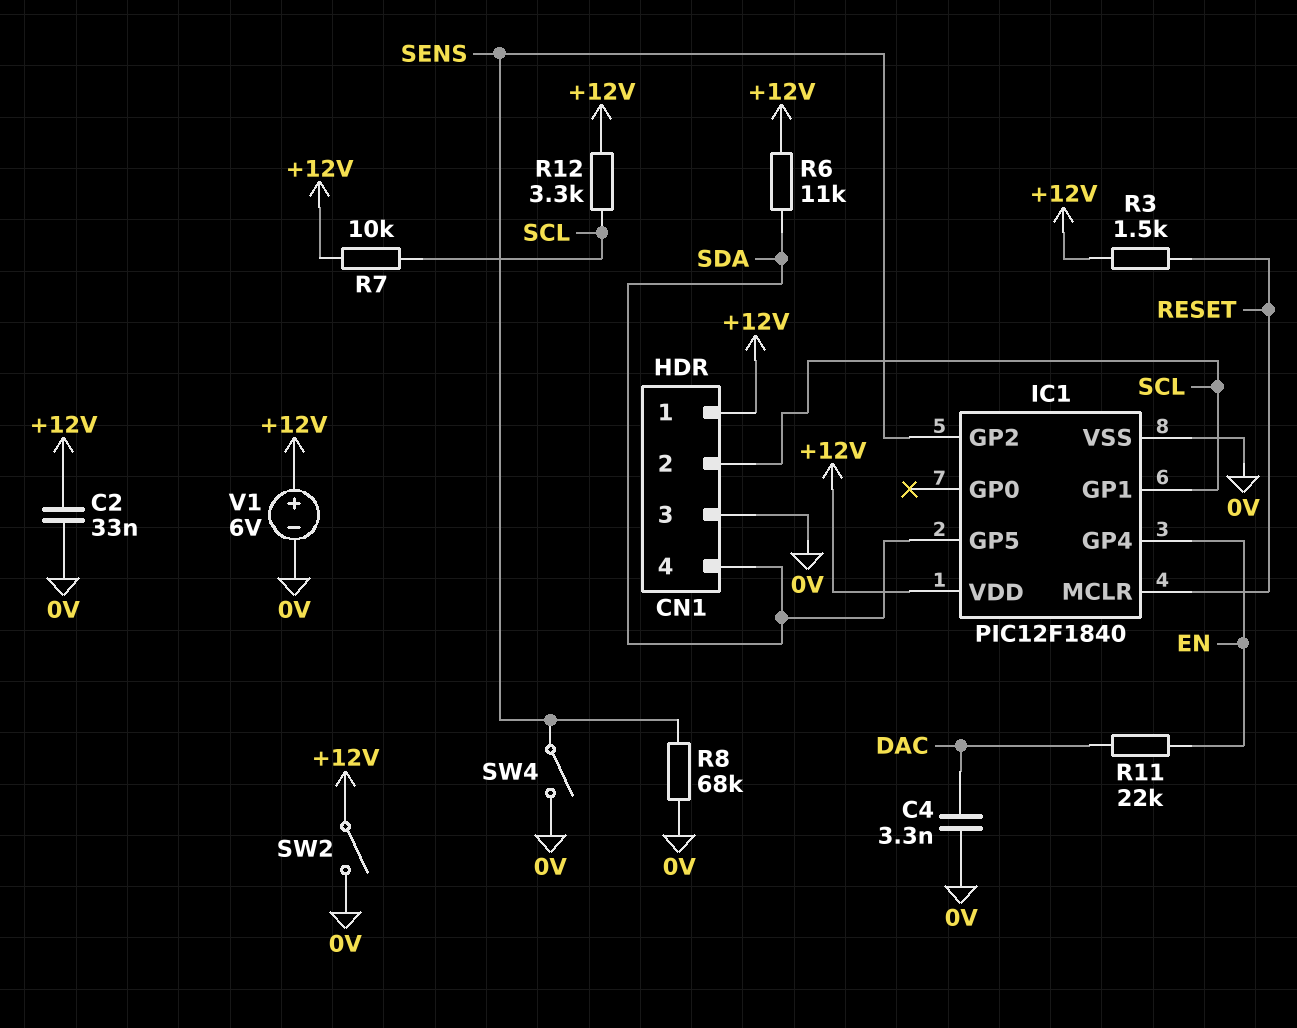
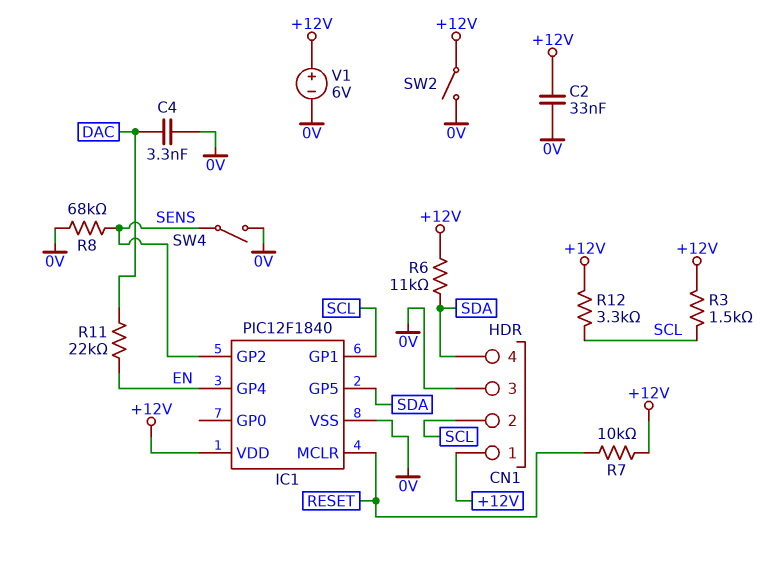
R3: 1.5k (+12V, RESET) -> 1.5k (+12V, SCL)
R7: 10k (+12V, SCL) -> 10k (+12V, RESET)

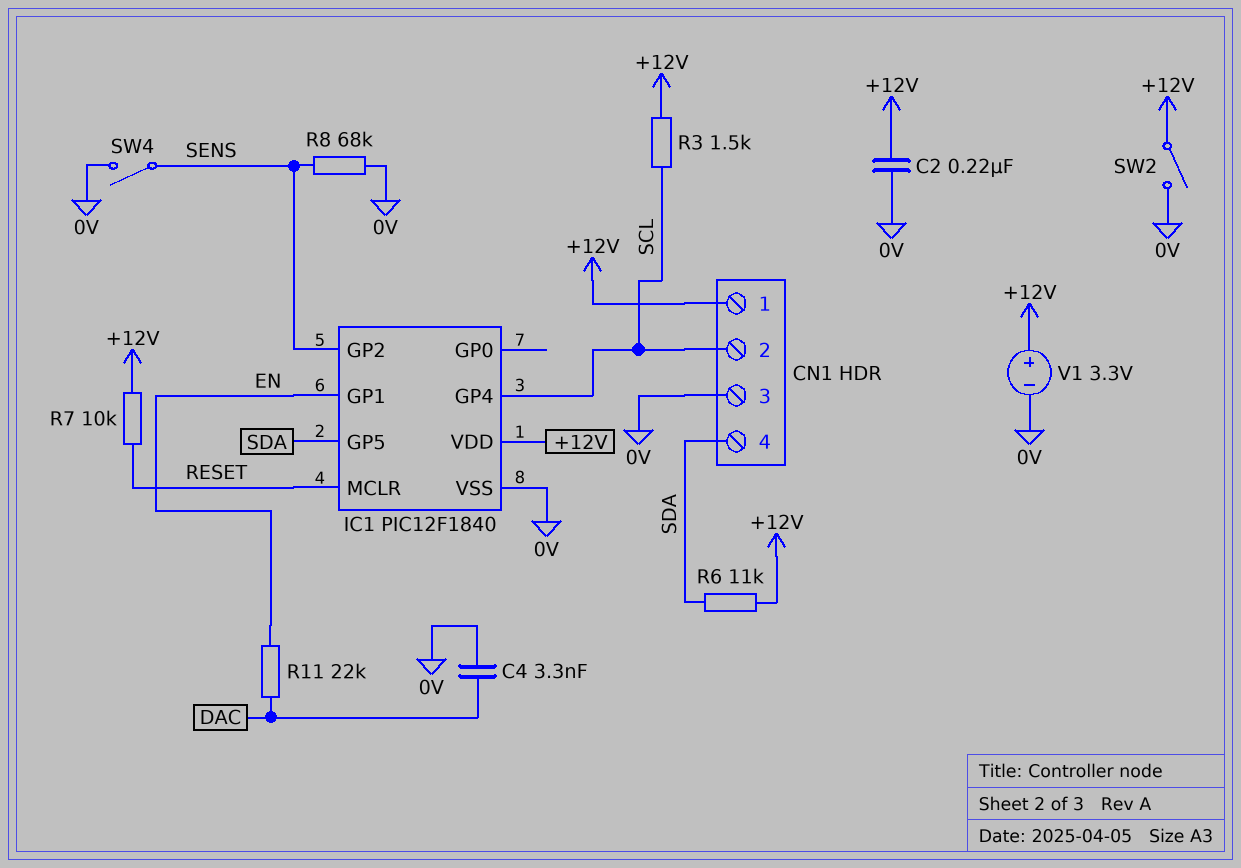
C2: 33nF (+12V, 0V) -> 220nF (+12V, 0V)
IC1 pin GP1: SCL -> EN
IC1 pin GP4: EN -> SCL
R12: 3.3k (+12V, SCL) -> none
V1: 6V (plus +12V, minus 0V) -> 3.3V (plus +12V, minus 0V)

